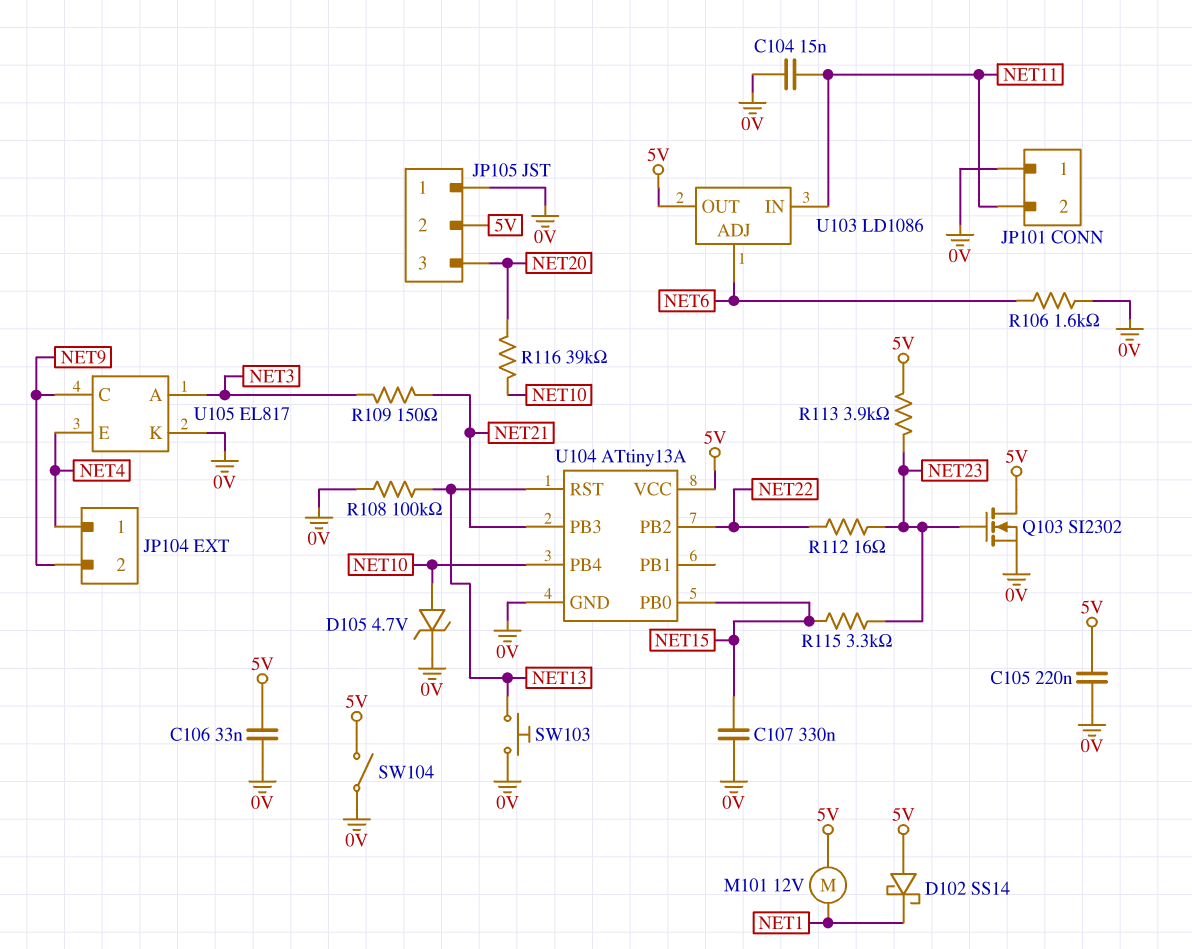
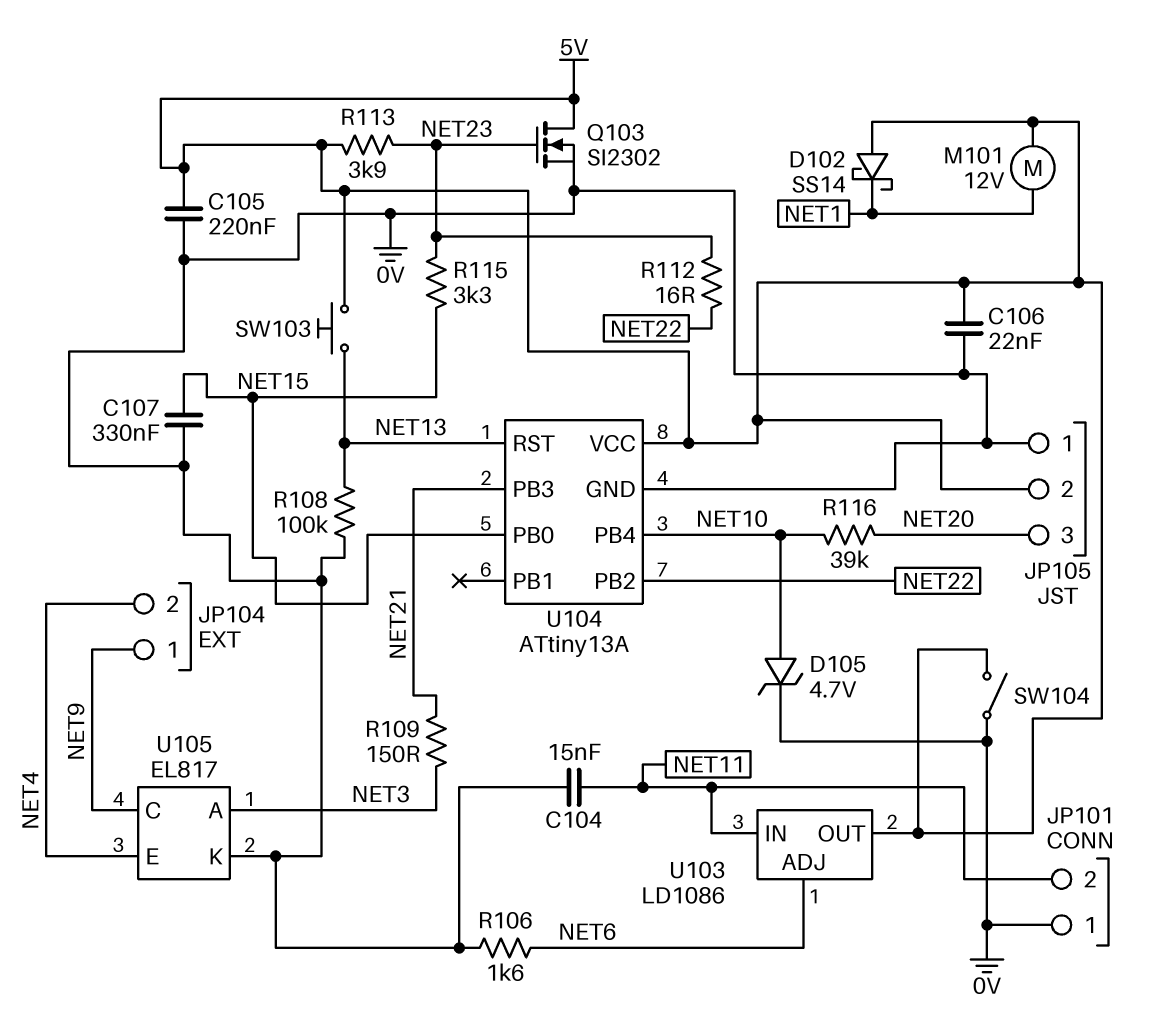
C106: 33nF (0V, 5V) -> 22nF (0V, 5V)
JP104 pin 1: NET4 -> NET9
JP104 pin 2: NET9 -> NET4
SW103: button (0V, NET13) -> button (5V, NET13)

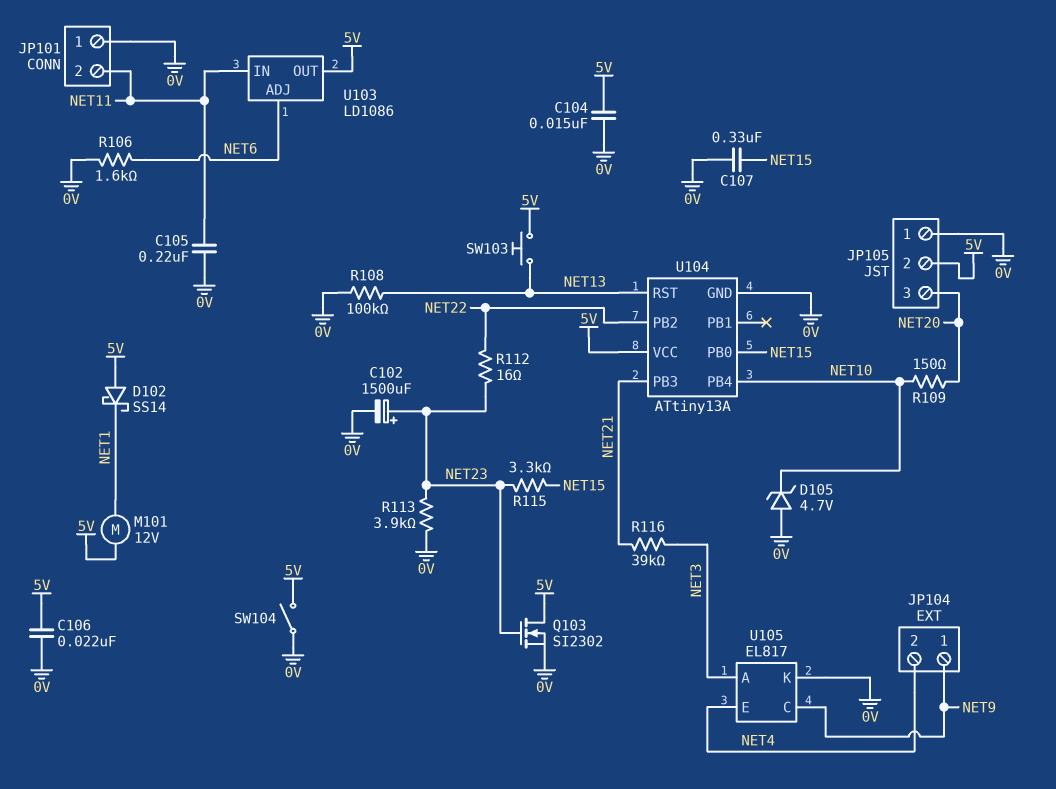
C102: none -> 1500uF (plus NET23, minus 0V)
C104: 15nF (0V, NET11) -> 15nF (0V, 5V)
C105: 220nF (0V, 5V) -> 220nF (0V, NET11)
D105: zener 4.7V (A NET10, K 0V) -> zener 4.7V (A 0V, K NET10)
R109: 150 (NET3, NET21) -> 150 (NET10, NET20)
R113: 3.9k (5V, NET23) -> 3.9k (0V, NET23)
R116: 39k (NET10, NET20) -> 39k (NET3, NET21)

